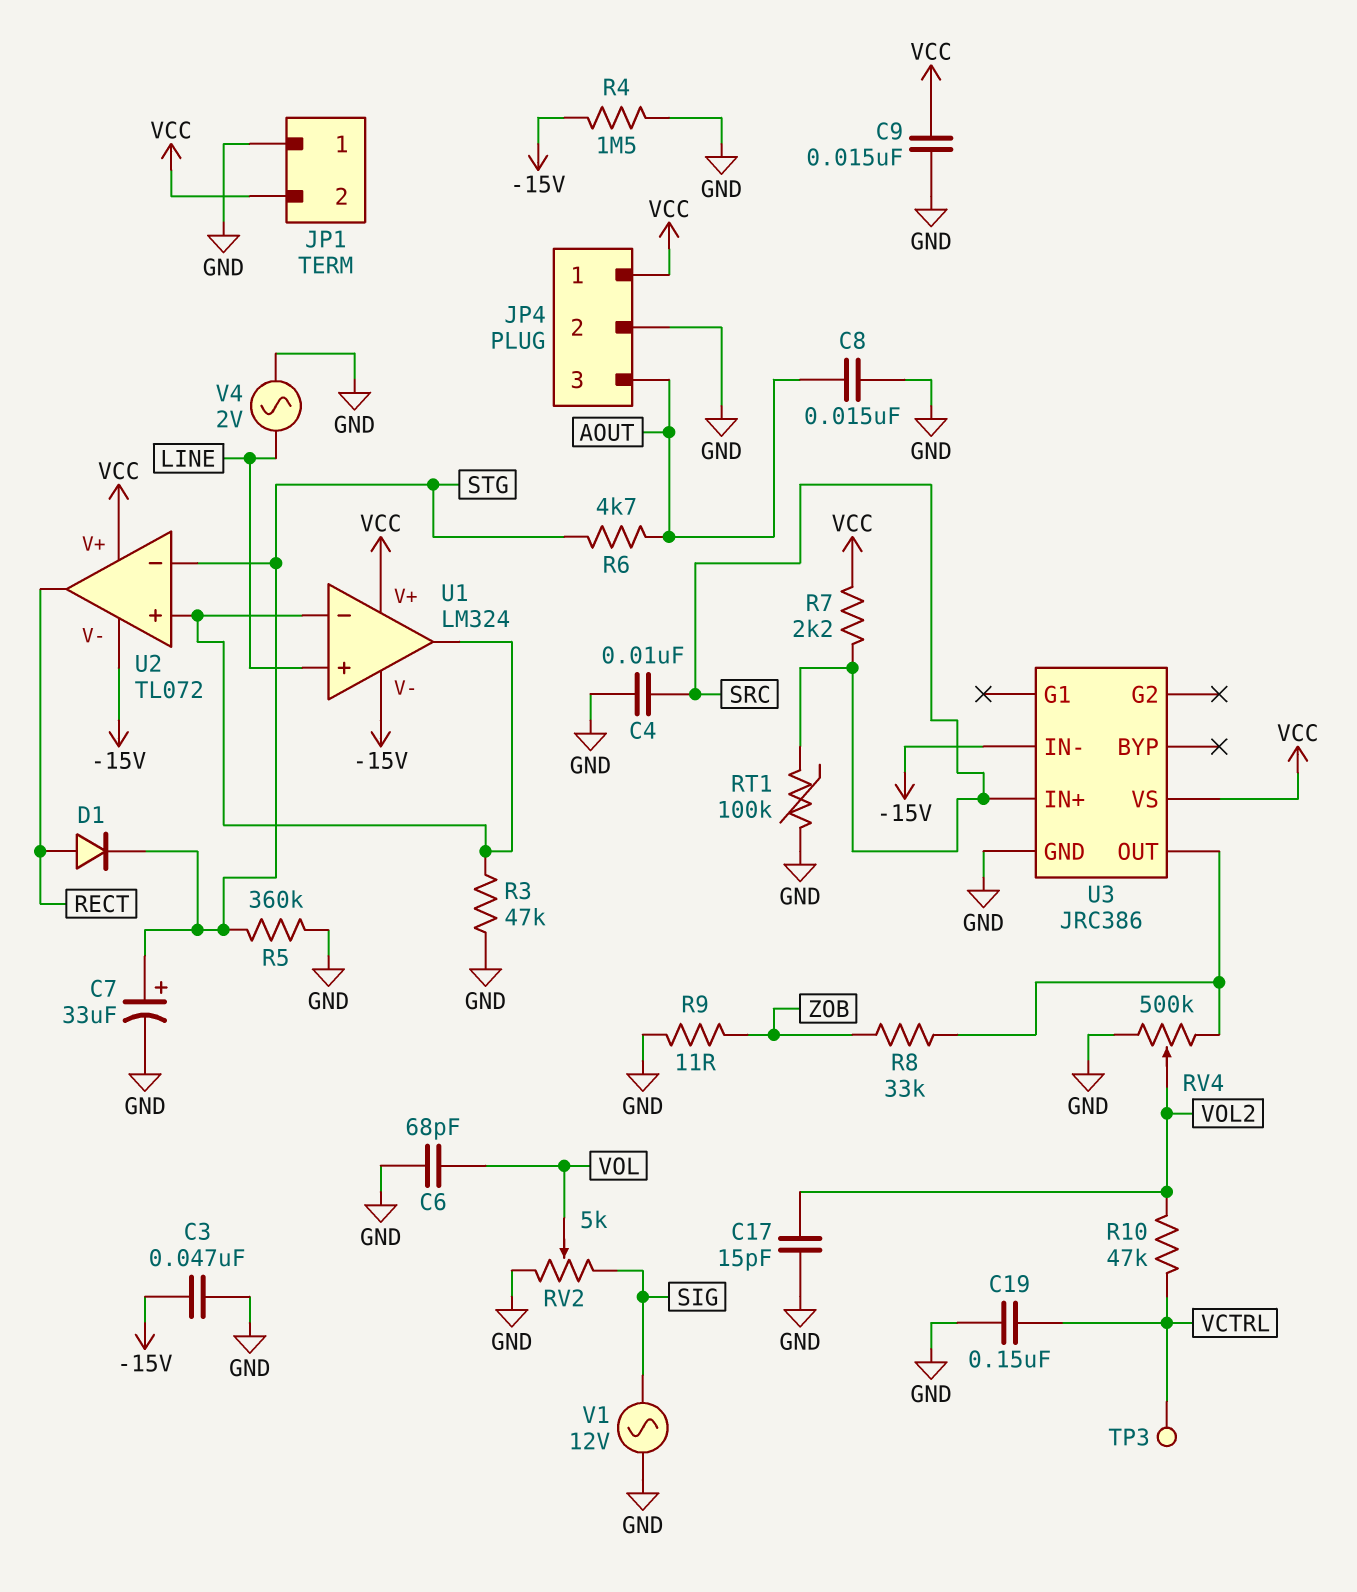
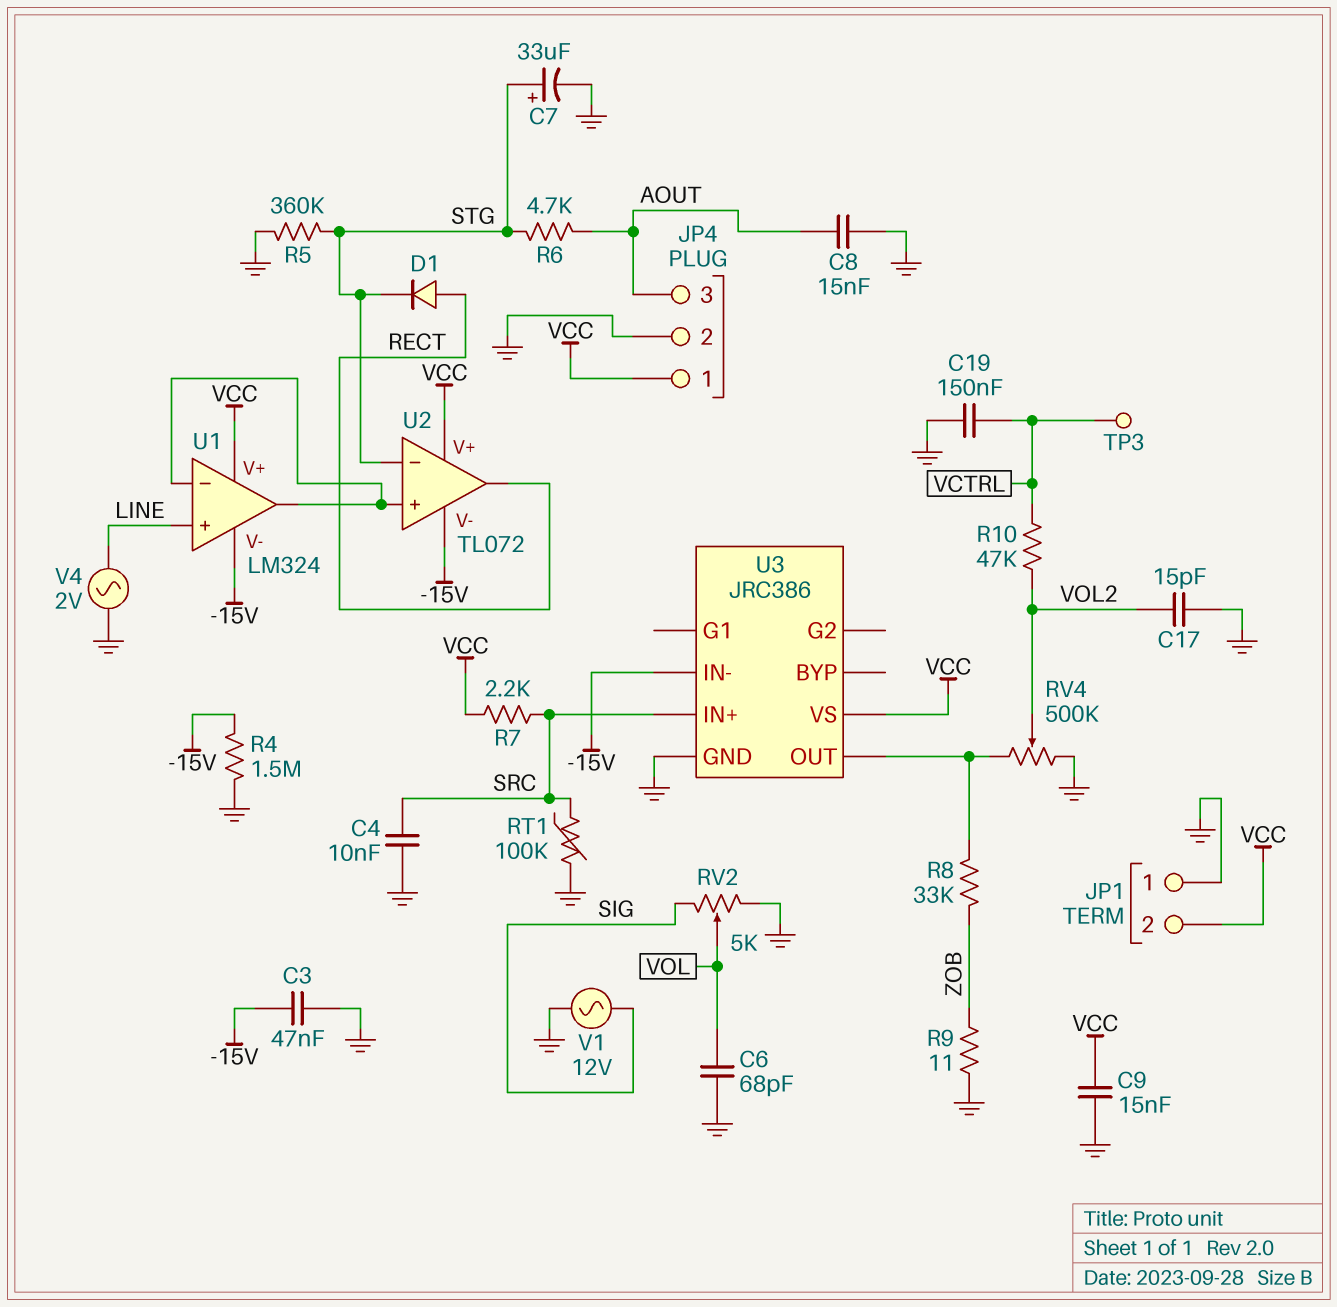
R3: 47k (GND, U1/in-) -> none

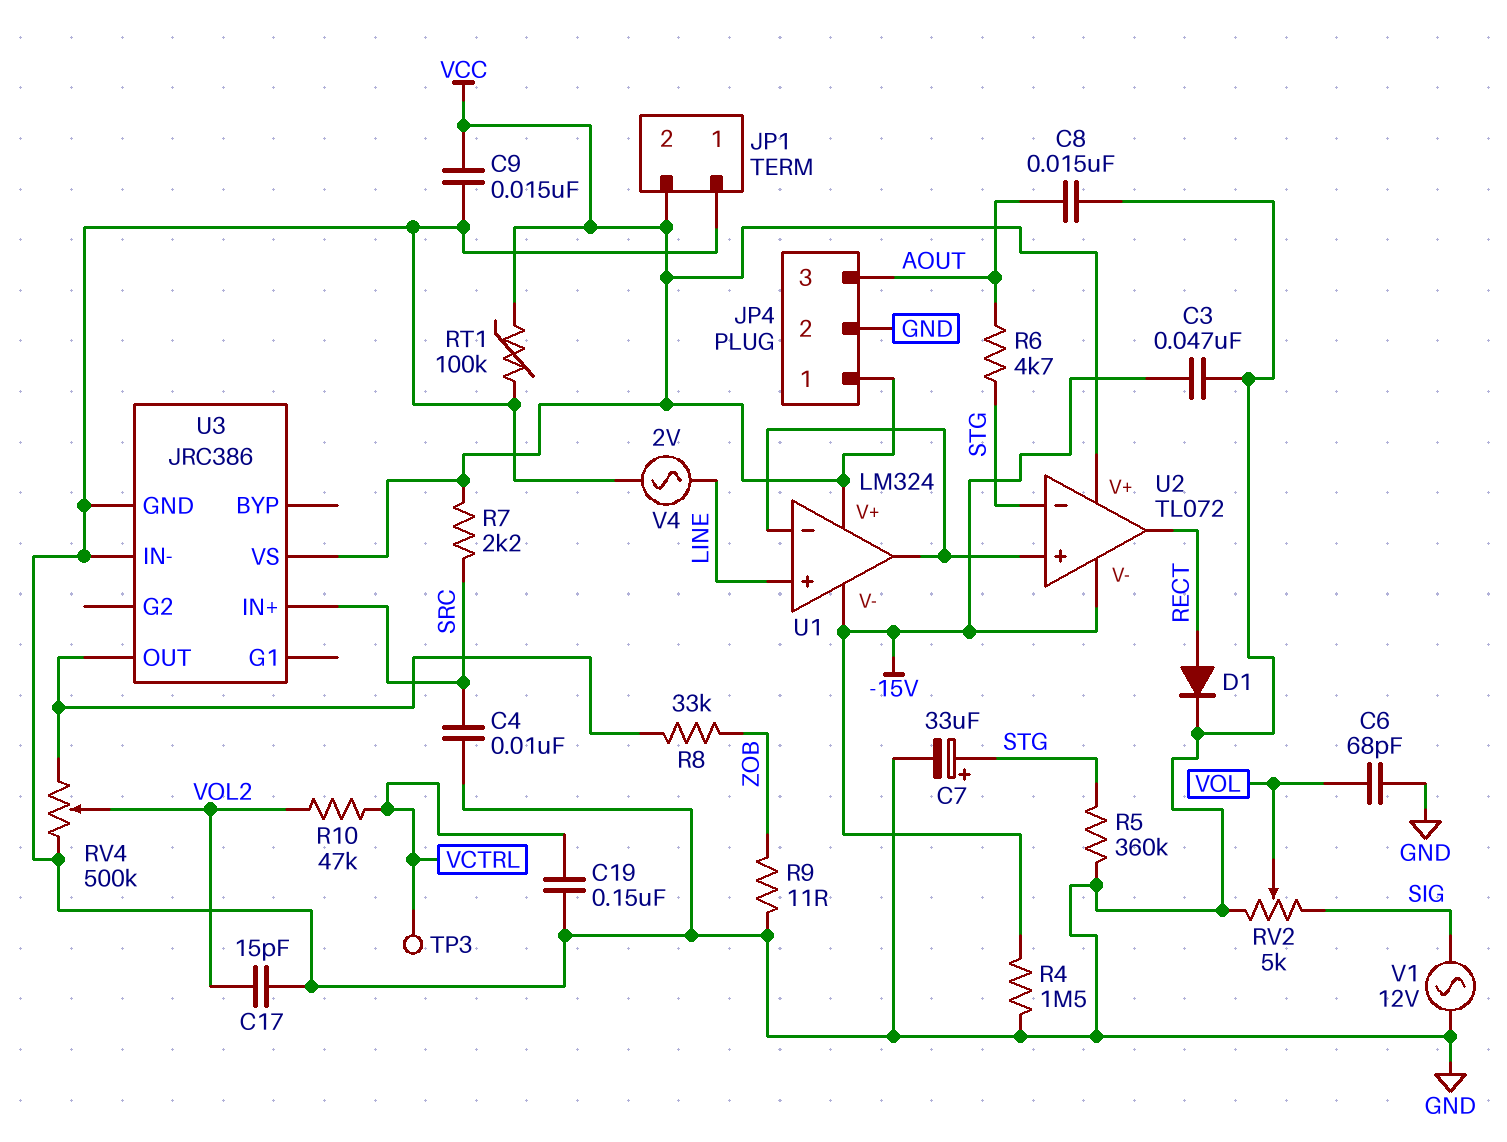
D1: diode (A RECT, K STG) -> diode (A RECT, K GND)
RT1: 100k (GND, SRC) -> 100k (GND, VCC)
U3 pin IN-: -15V -> GND

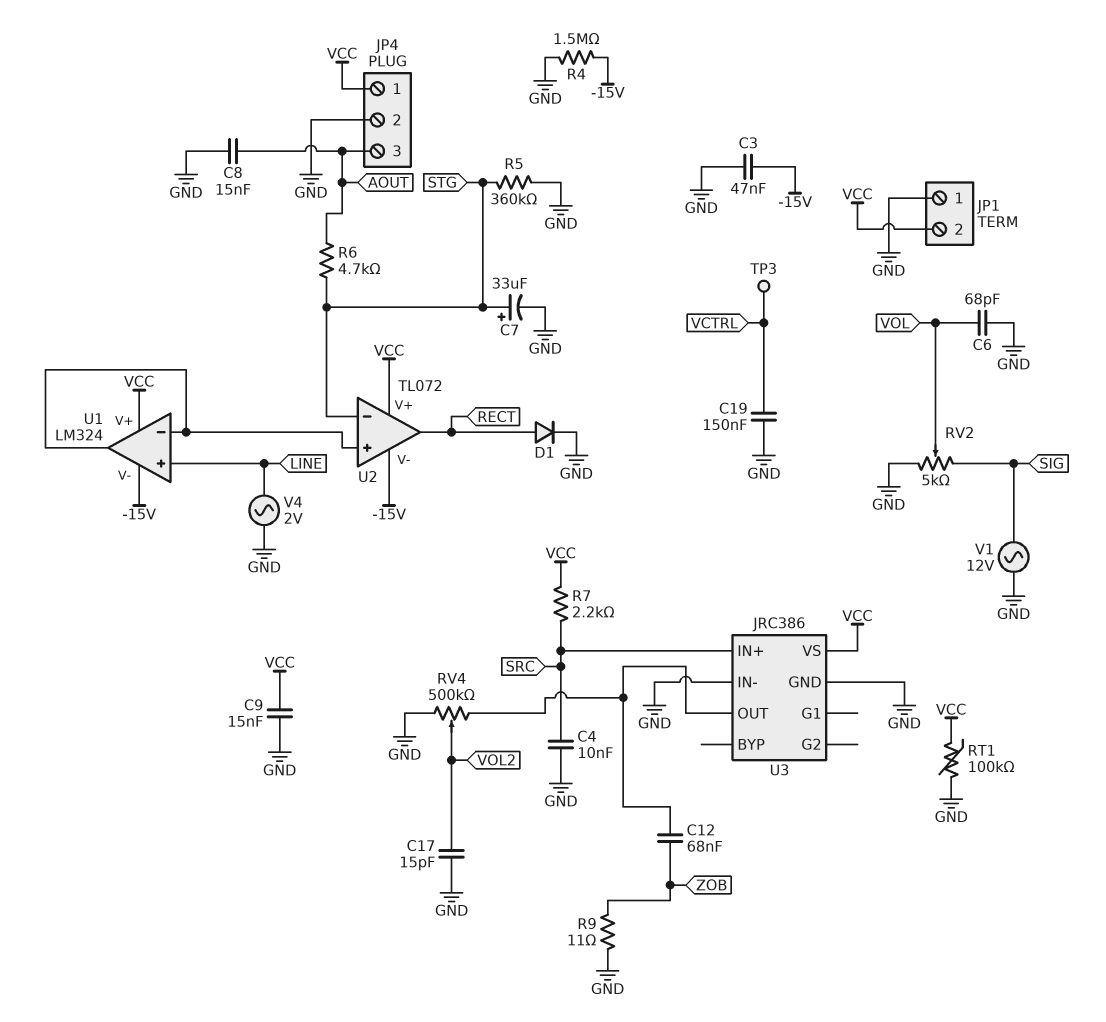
C12: none -> 68nF (U3/OUT, ZOB)
R8: 33k (U3/OUT, ZOB) -> none
R10: 47k (VCTRL, VOL2) -> none

